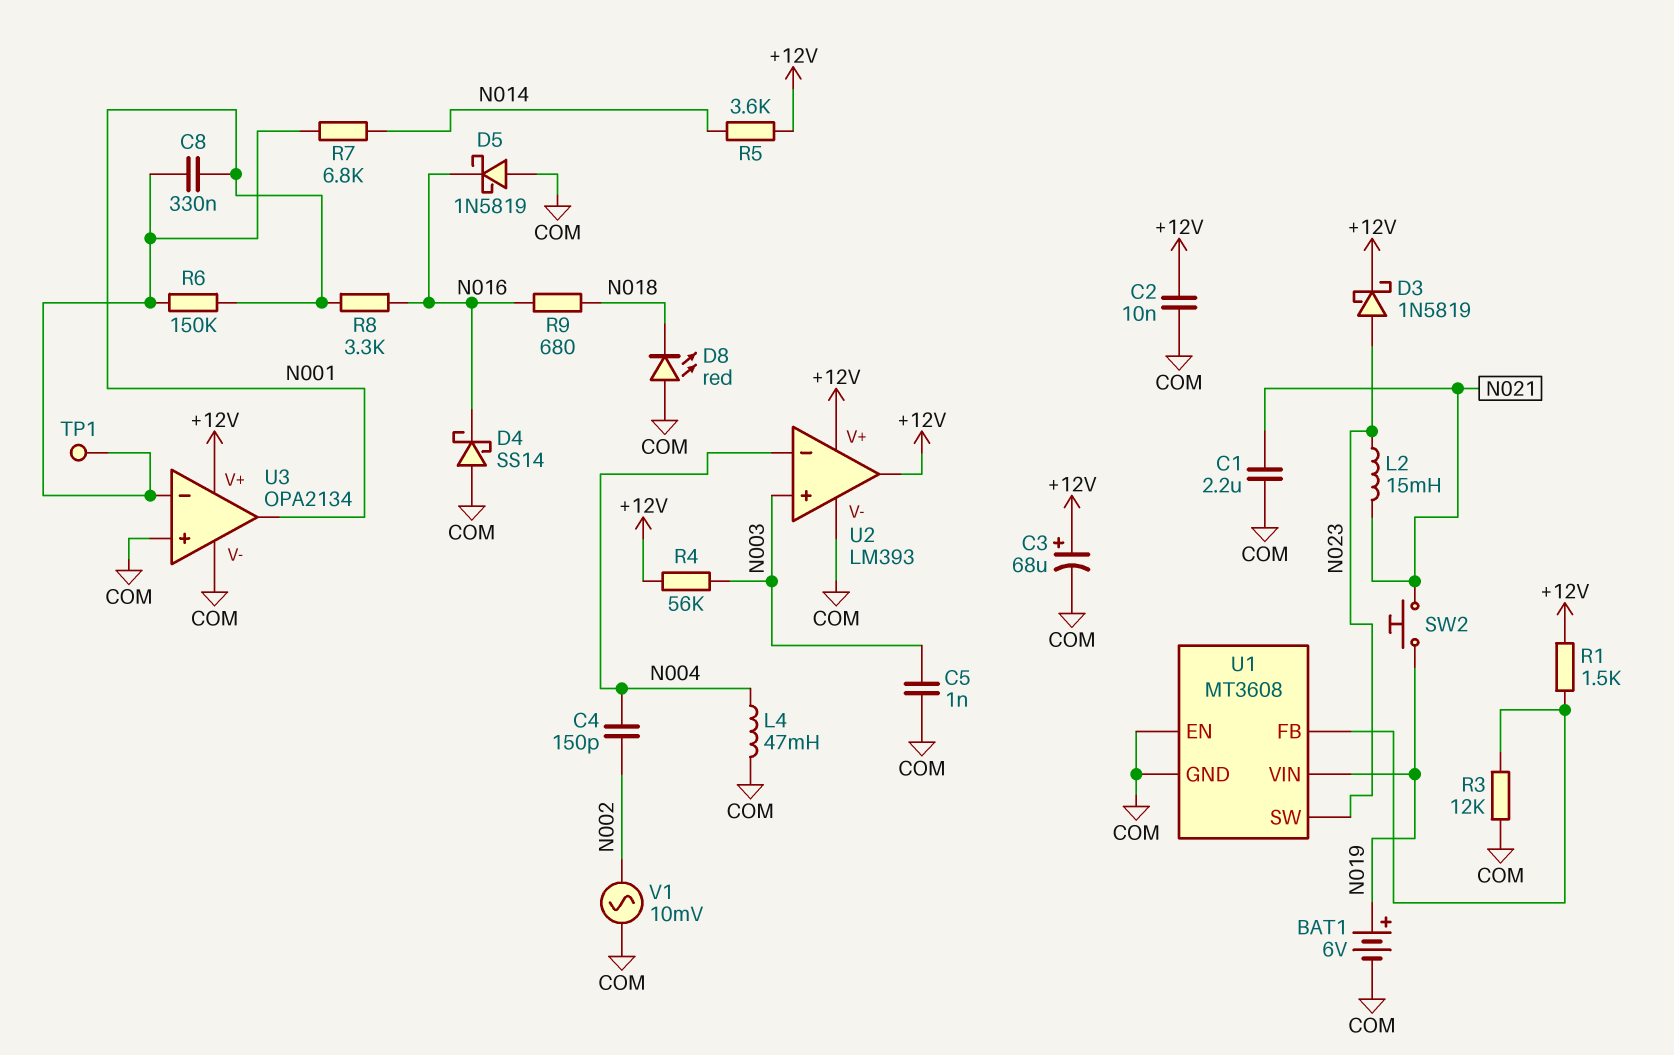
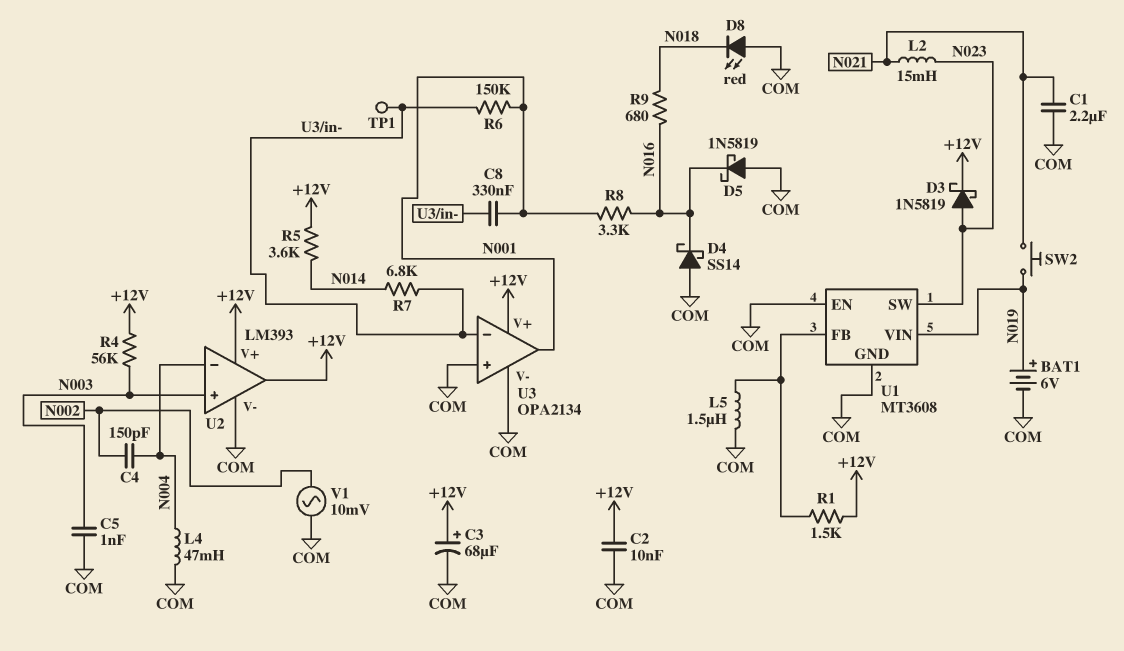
L5: none -> 1.5uH (COM, U1/FB)
R3: 12k (COM, U1/FB) -> none

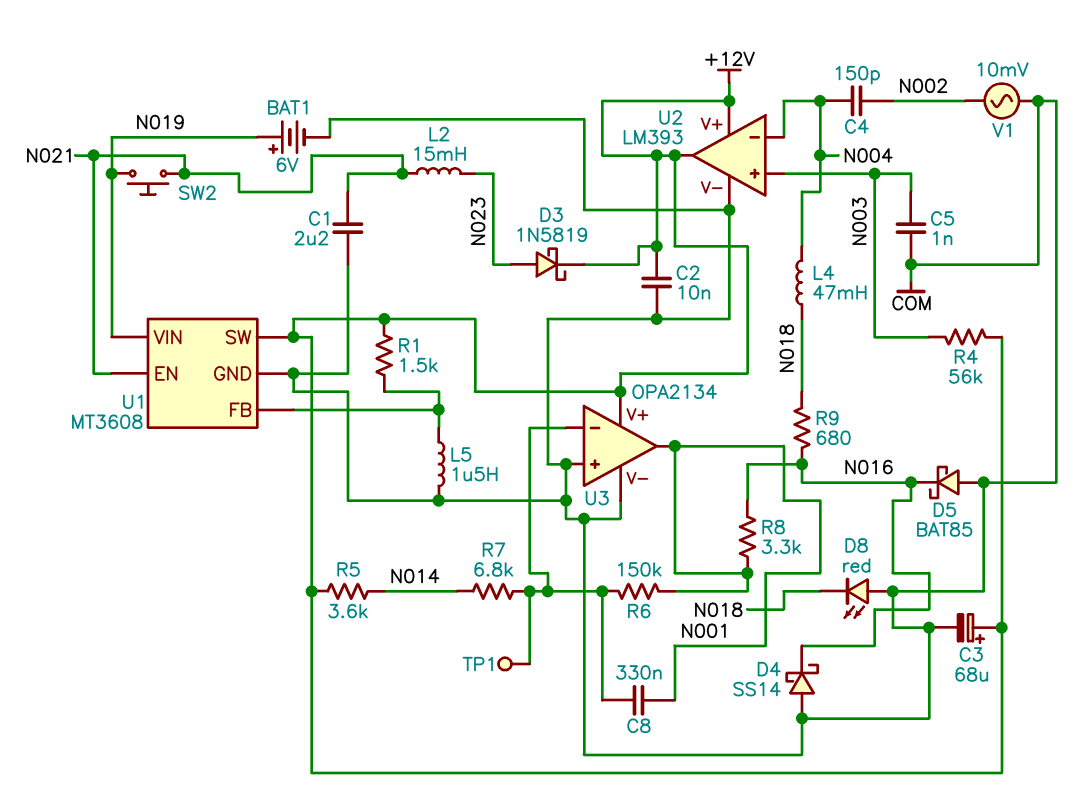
D5: schottky 1N5819 (A COM, K N016) -> schottky BAT85 (A COM, K N016)
L4: 47mH (COM, N004) -> 47mH (N004, N018)
U1 pin EN: COM -> N021
U1 pin SW: N023 -> +12V

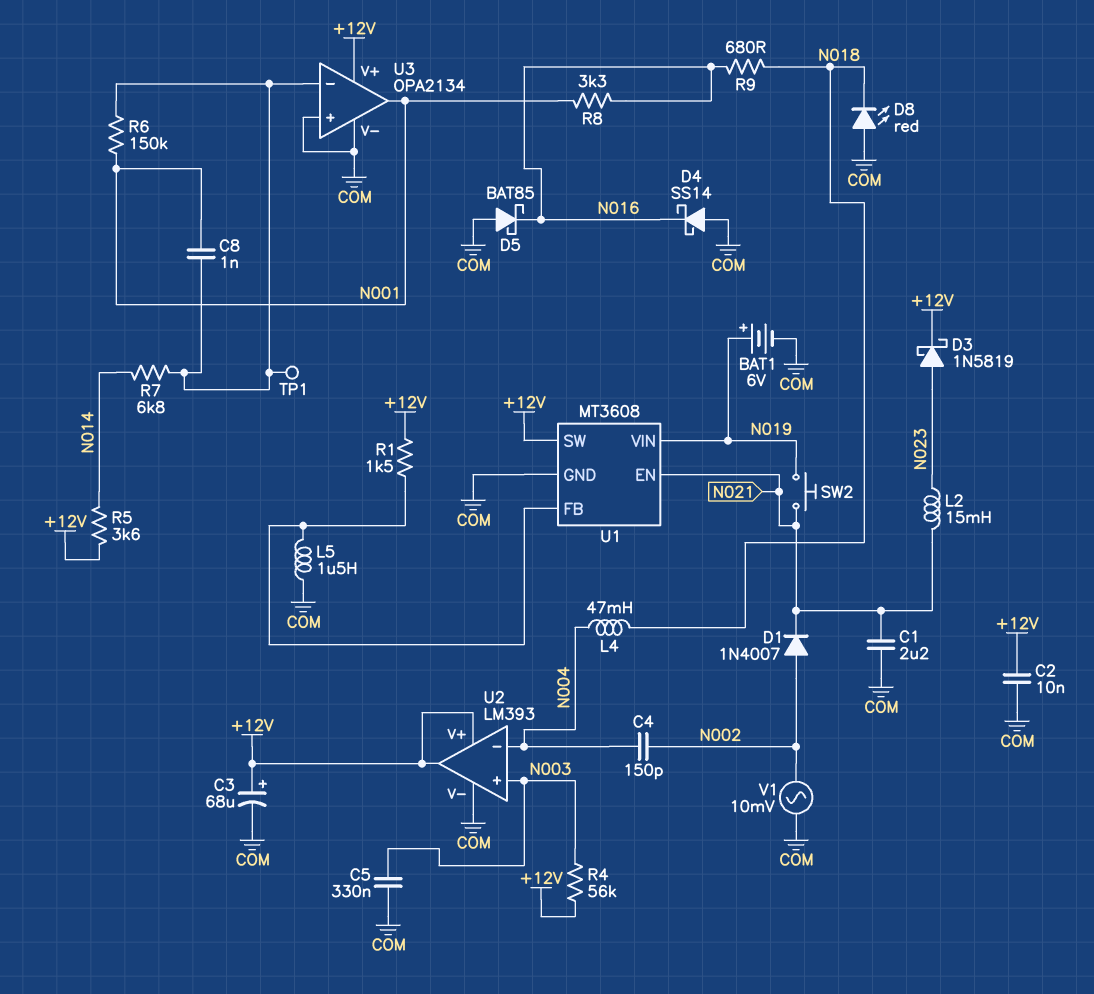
C5: 1nF (COM, N003) -> 330nF (COM, N003)
C8: 330nF (N001, U3/in-) -> 1nF (N001, U3/in-)
D1: none -> diode 1N4007 (A N002, K N021)

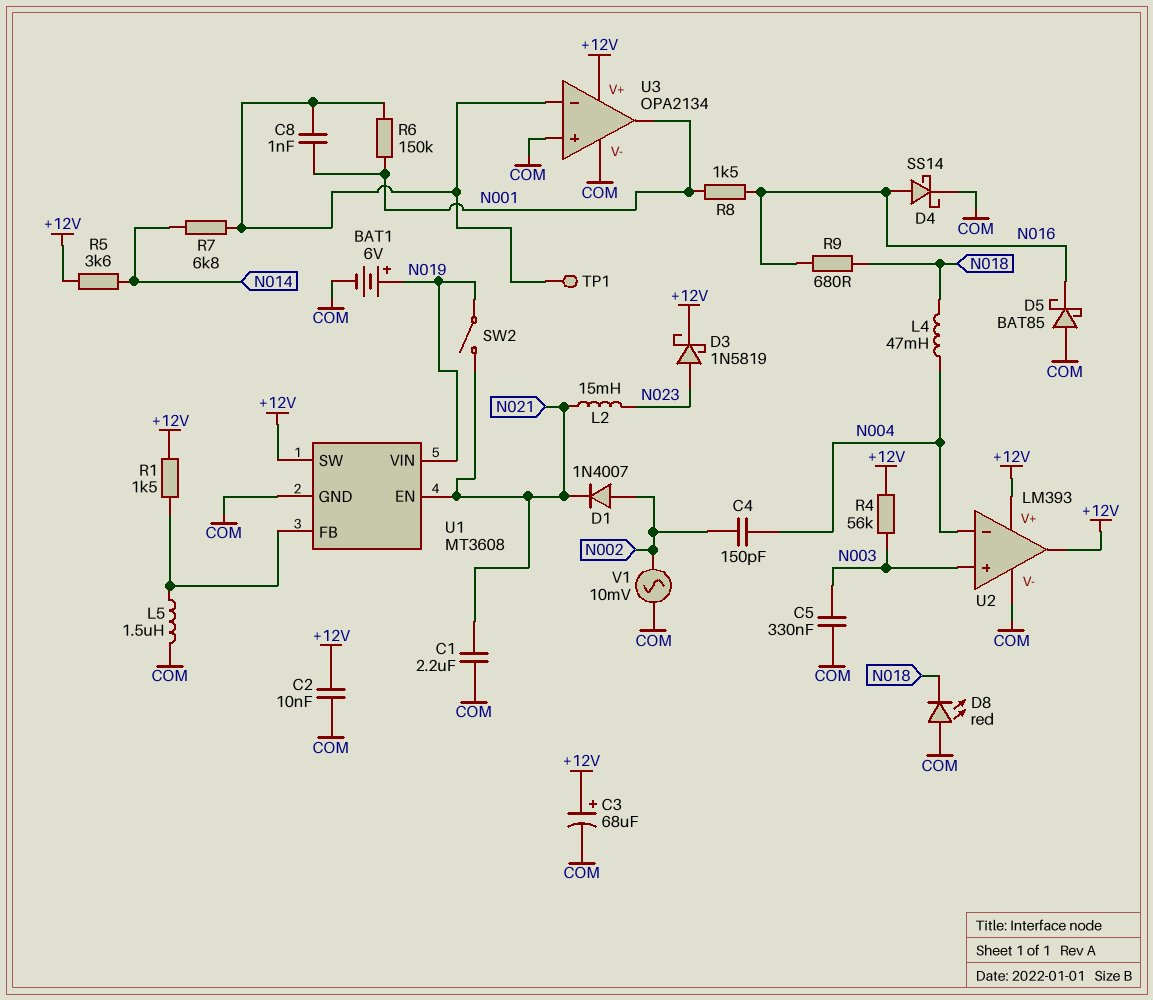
D4: schottky SS14 (A COM, K N016) -> schottky SS14 (A N016, K COM)
R8: 3.3k (N001, N016) -> 1.5k (N001, N016)
SW2: button (N019, N021) -> switch (N019, N021)

